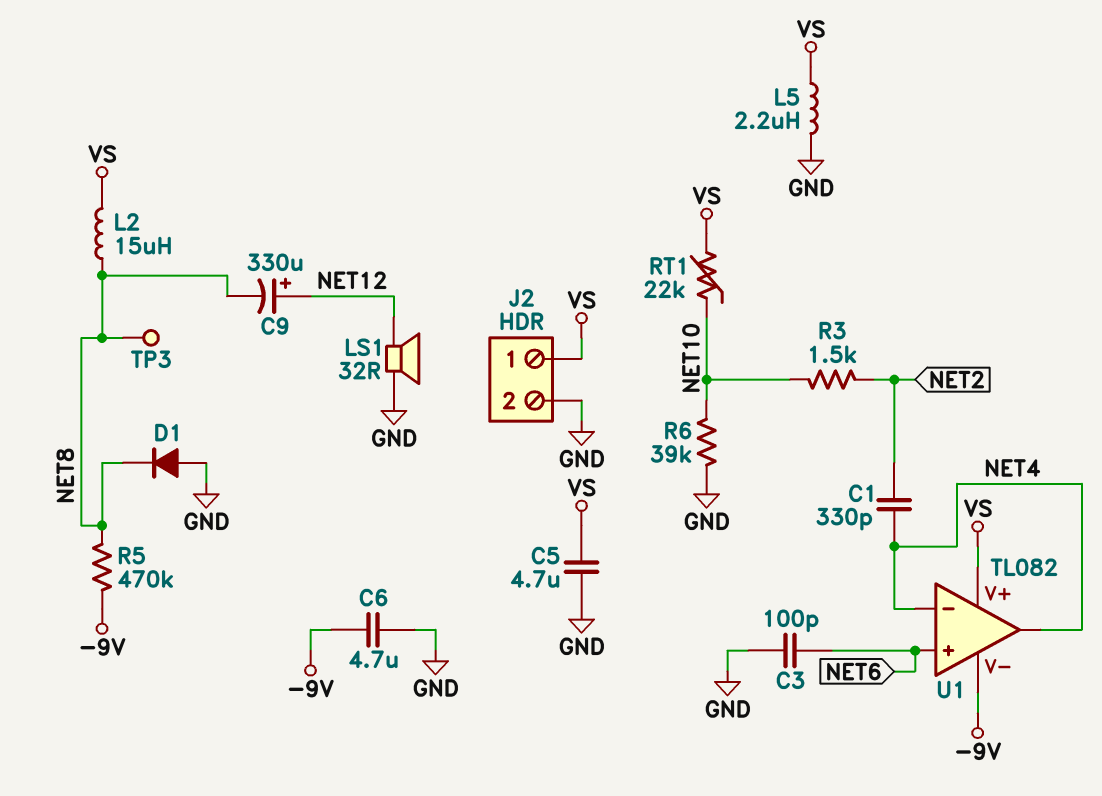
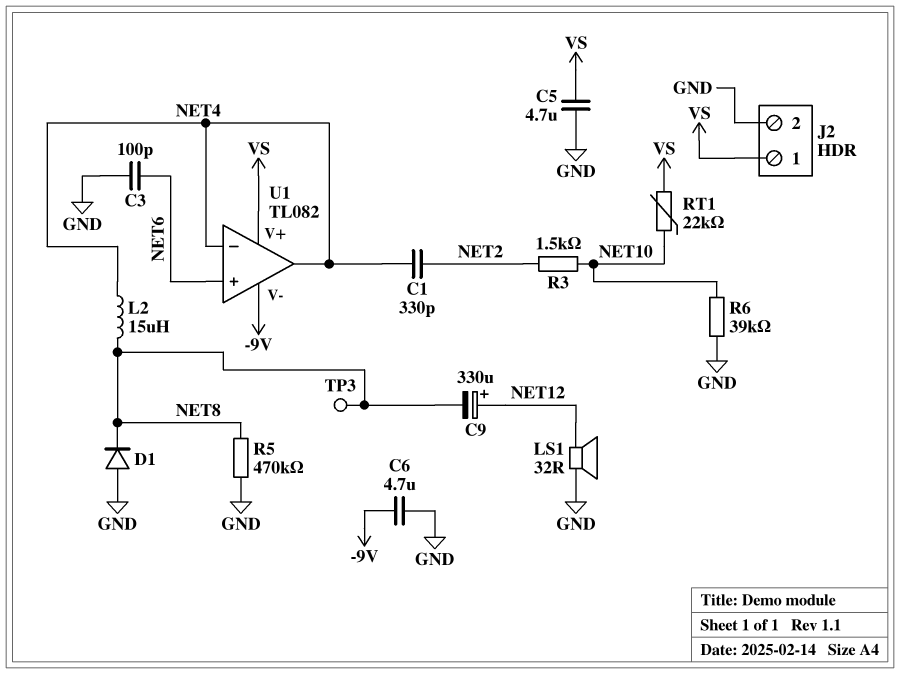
L2: 15uH (NET8, VS) -> 15uH (NET4, NET8)
L5: 2.2uH (GND, VS) -> none
R5: 470k (-9V, NET8) -> 470k (GND, NET8)

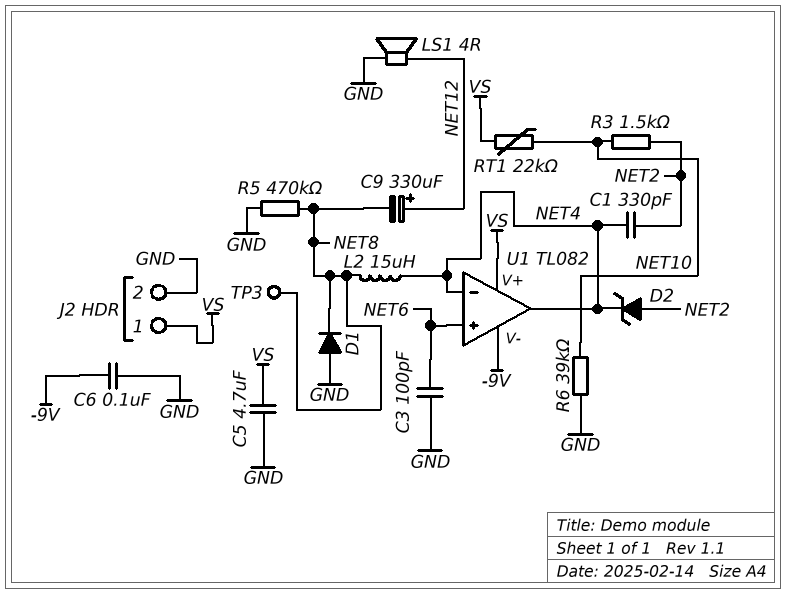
C6: 4.7uF (-9V, GND) -> 100nF (-9V, GND)
D2: none -> zener (A NET2, K NET4)
LS1: speaker 32R (GND, NET12) -> speaker 4R (GND, NET12)

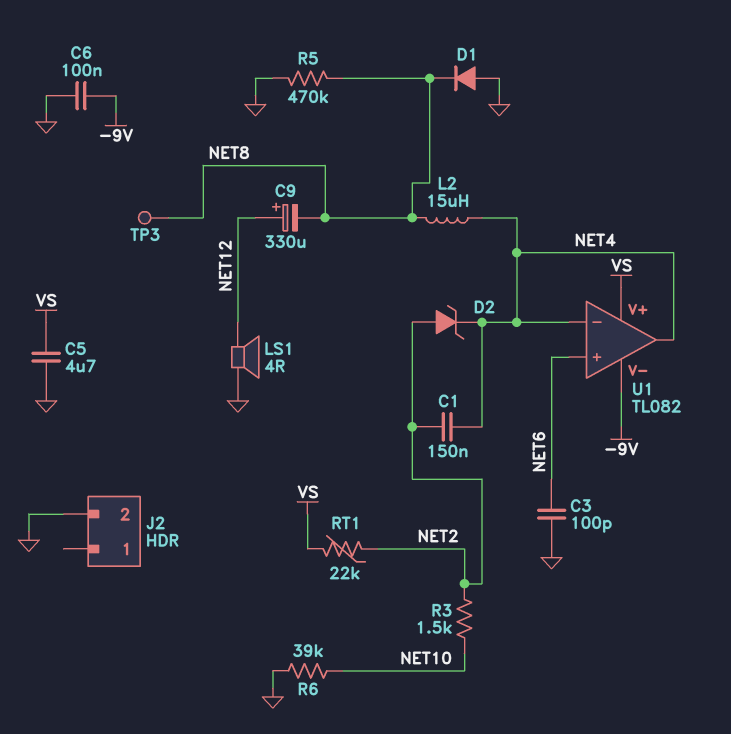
C1: 330pF (NET2, NET4) -> 150nF (NET2, NET4)
J2 pin 1: VS -> none
RT1: 22k (NET10, VS) -> 22k (NET2, VS)

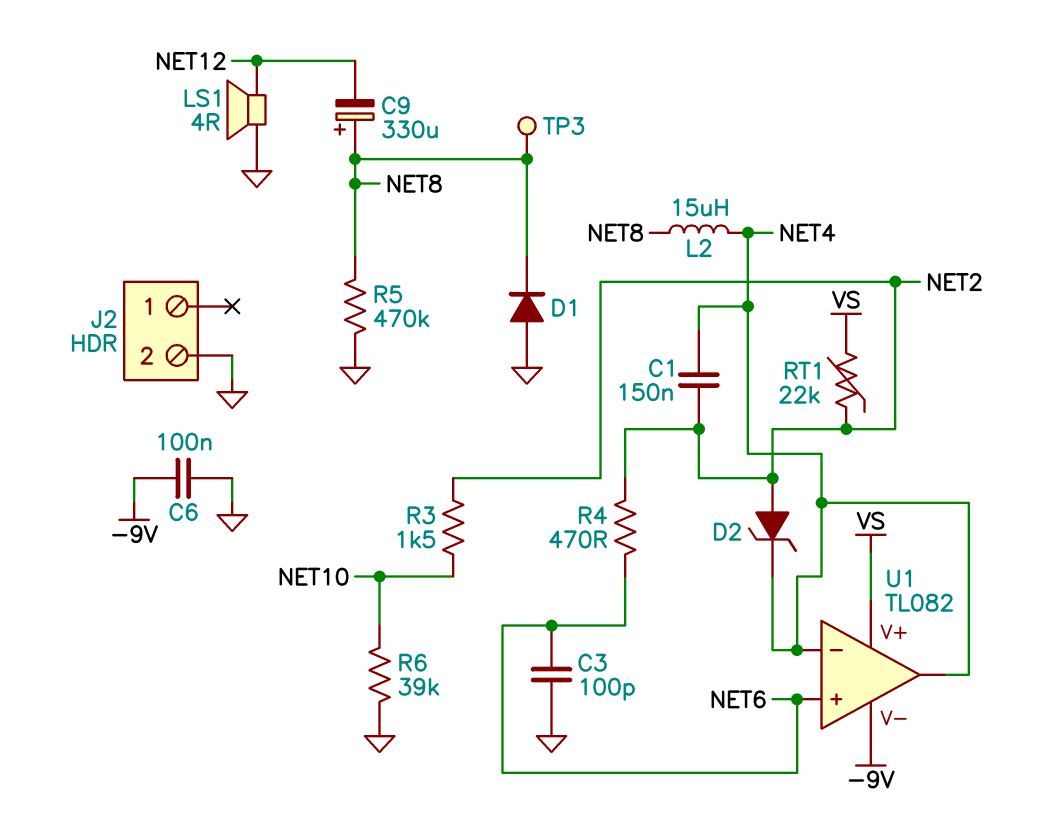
C5: 4.7uF (GND, VS) -> none
C9: 330uF (plus NET12, minus NET8) -> 330uF (plus NET8, minus NET12)
R4: none -> 470 (NET2, NET6)

